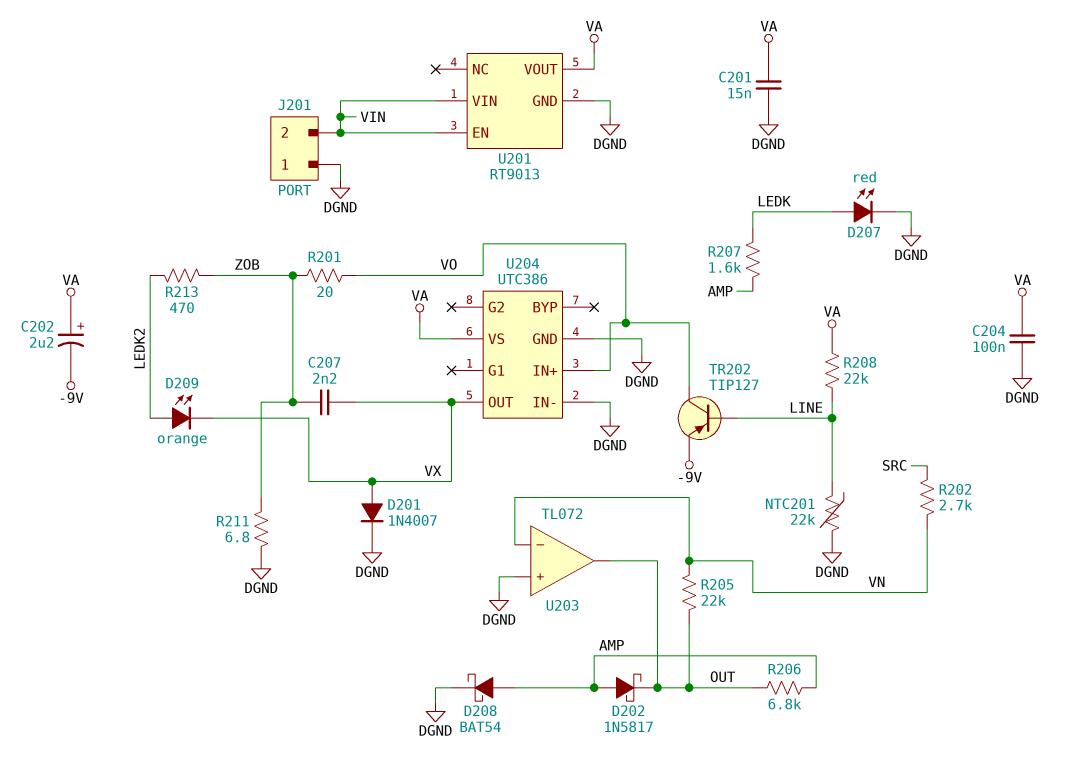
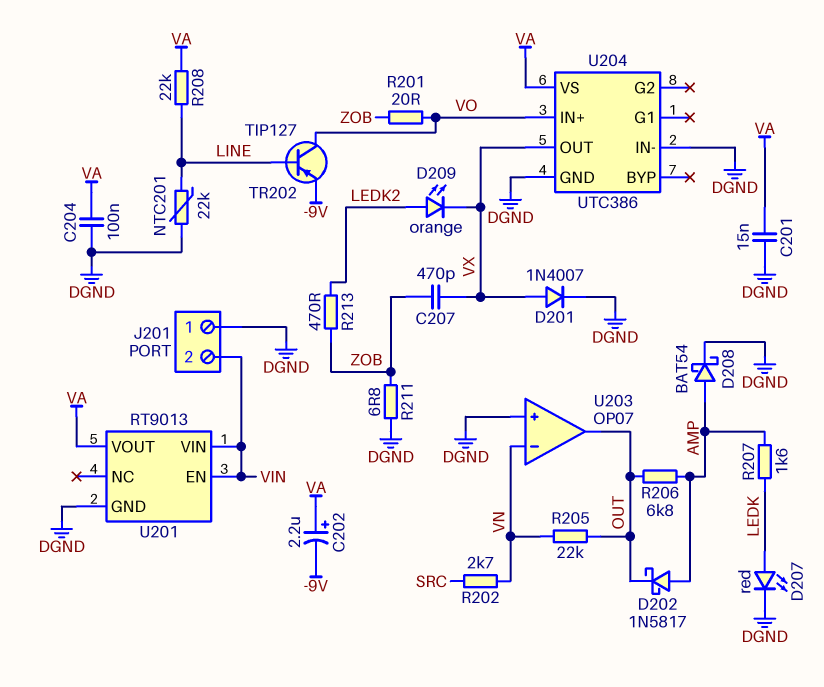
C207: 2.2nF (VX, ZOB) -> 470pF (VX, ZOB)
U203: TL072 -> OP07

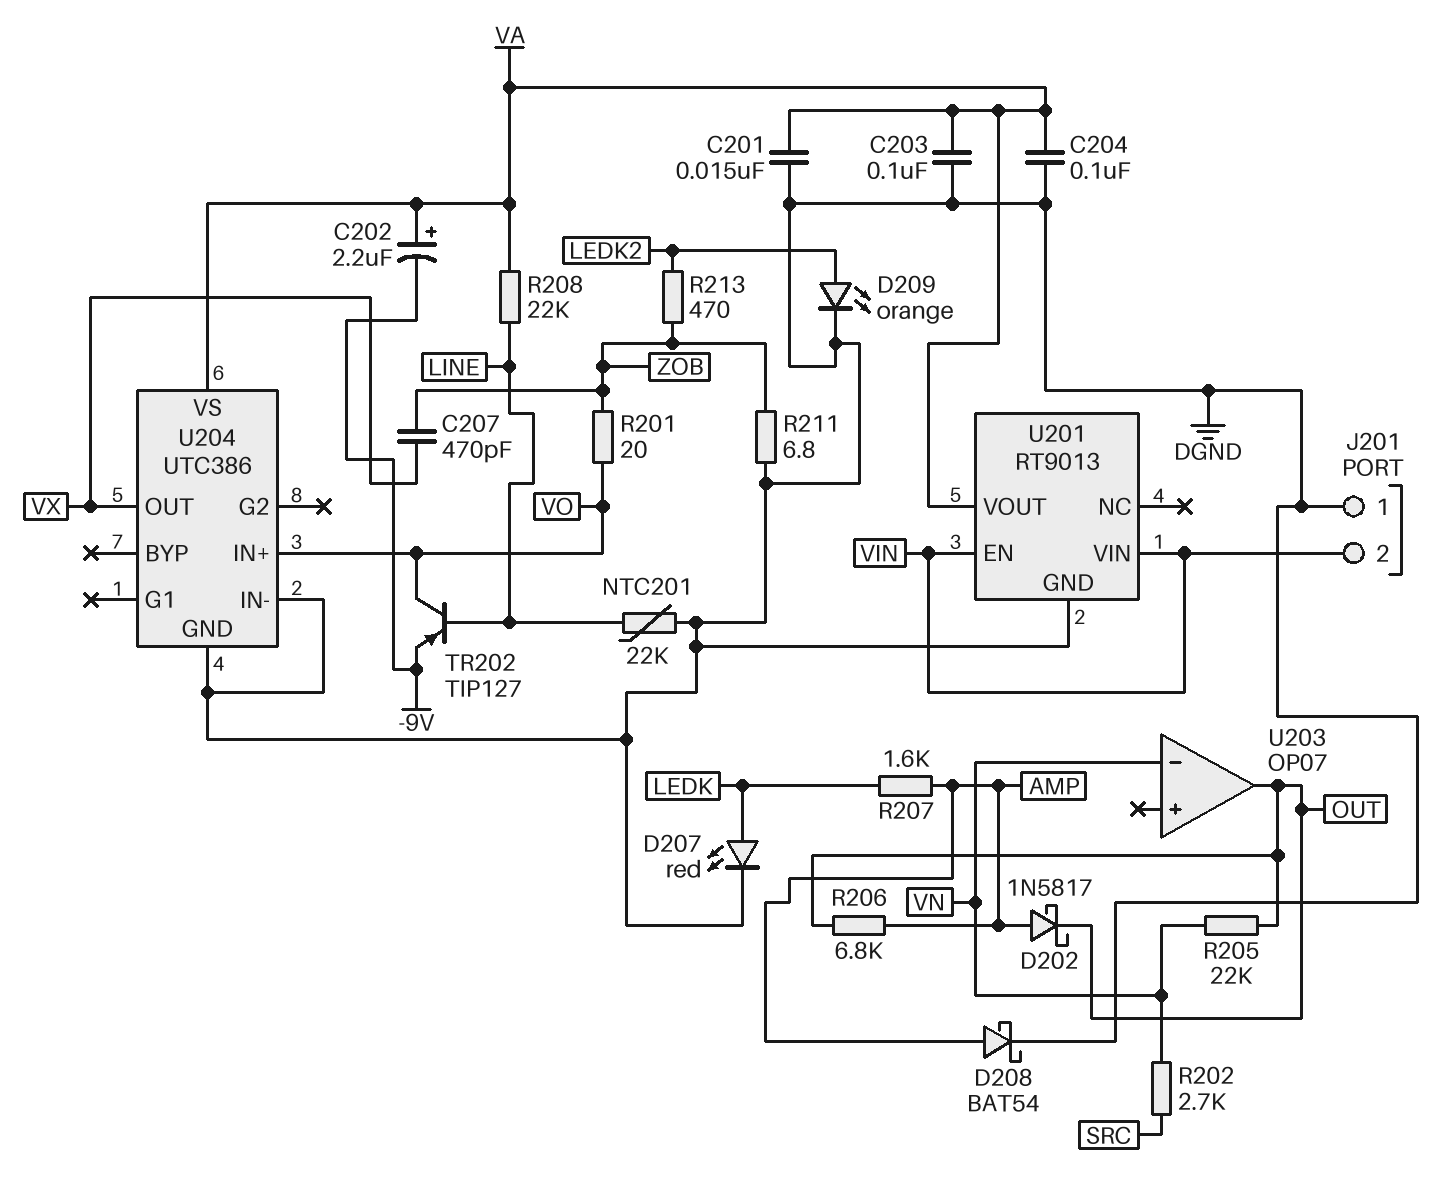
C203: none -> 100nF (DGND, VA)
D201: diode 1N4007 (A VX, K DGND) -> none
D209: LED orange (A LEDK2, K VX) -> LED orange (A LEDK2, K DGND)
U203 pin in+: DGND -> none

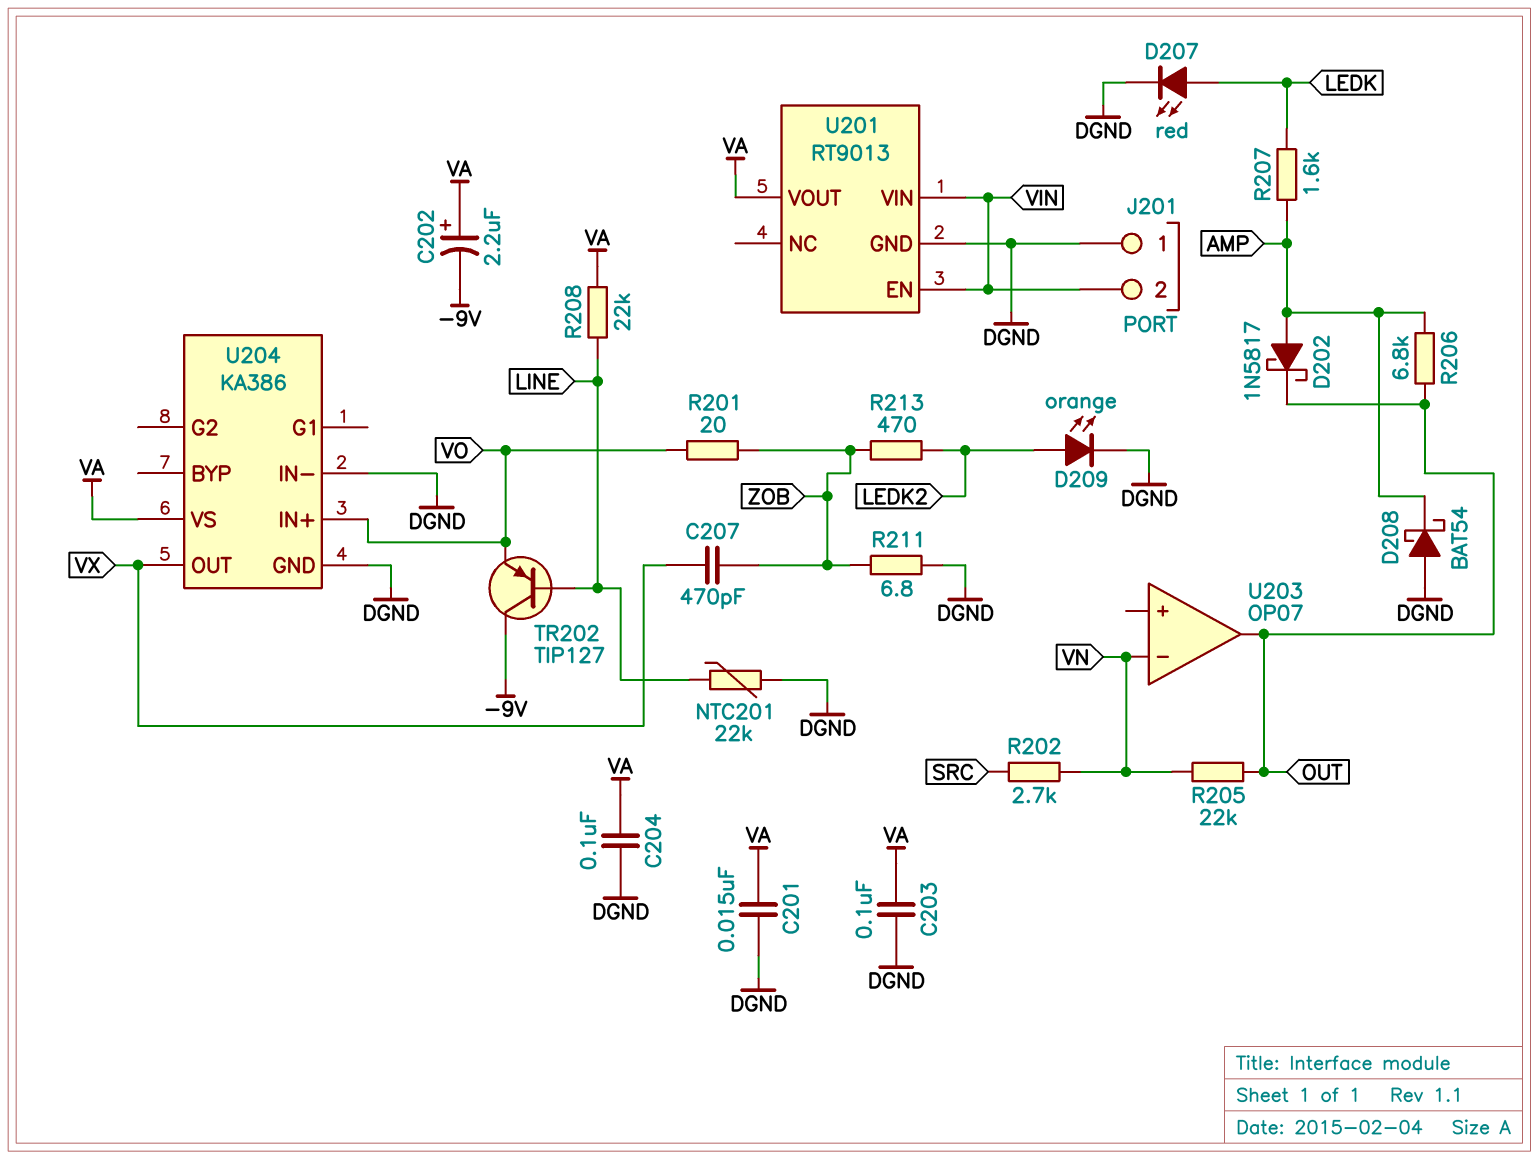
D208: schottky BAT54 (A AMP, K DGND) -> schottky BAT54 (A DGND, K AMP)
TR202: PNP TIP127 (B LINE, C VO, E -9V) -> PNP TIP127 (B LINE, C -9V, E VO)
U204: UTC386 -> KA386

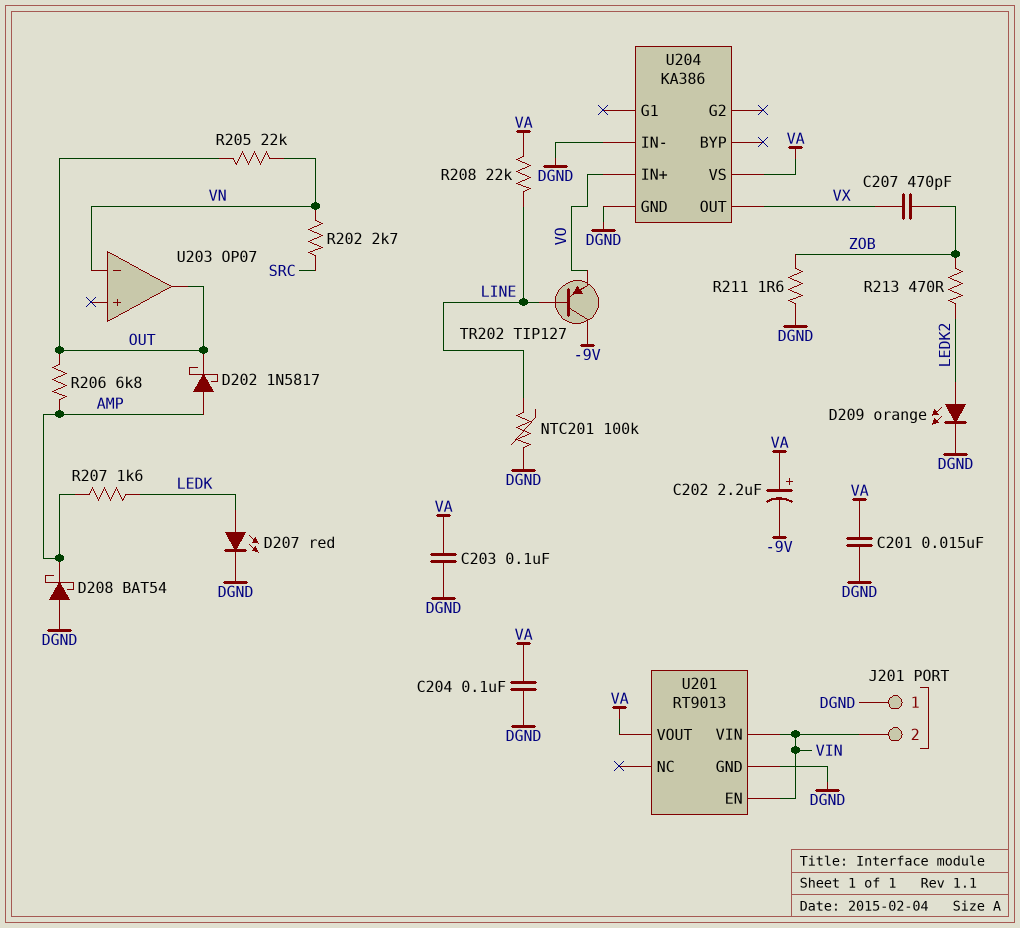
NTC201: 22k (DGND, LINE) -> 100k (DGND, LINE)
R201: 20 (VO, ZOB) -> none
R211: 6.8 (DGND, ZOB) -> 1.6 (DGND, ZOB)

